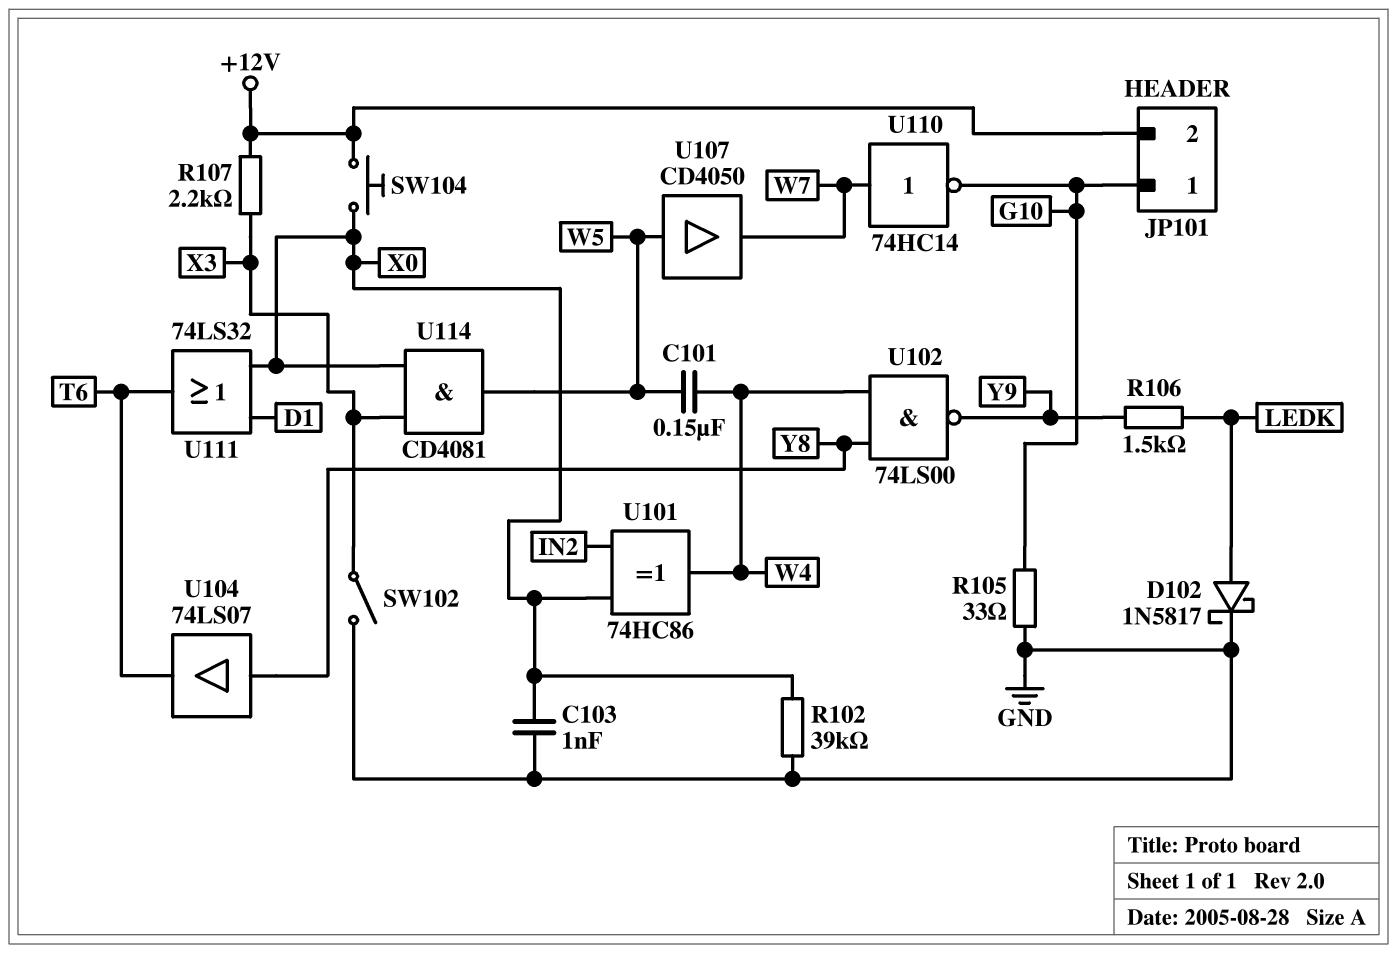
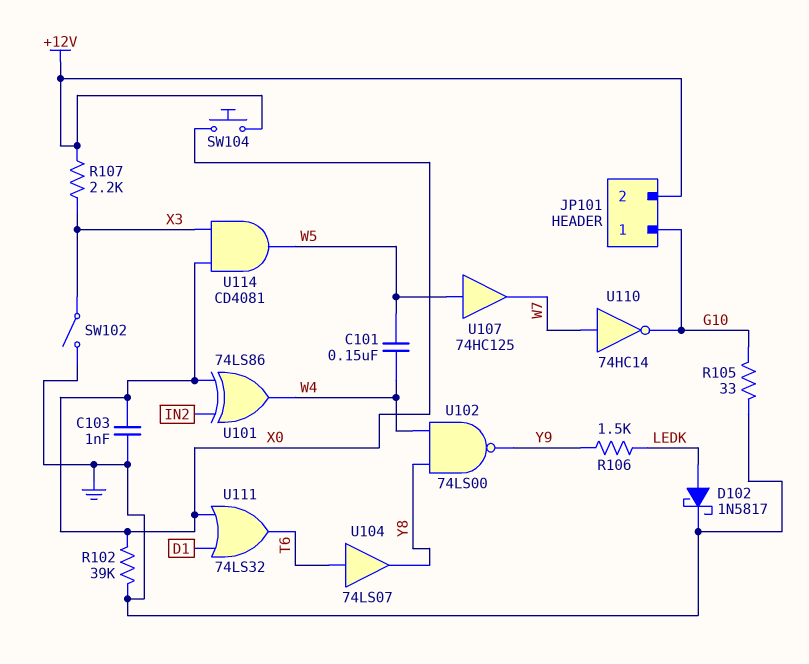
U101: XOR 74HC86 (in IN2, in X0, out W4) -> XOR 74LS86 (in IN2, in X0, out W4)
U104: buffer 74LS07 (in Y8, out T6) -> buffer 74LS07 (in T6, out Y8)
U107: buffer CD4050 (in W5, out W7) -> buffer 74HC125 (in W5, out W7)

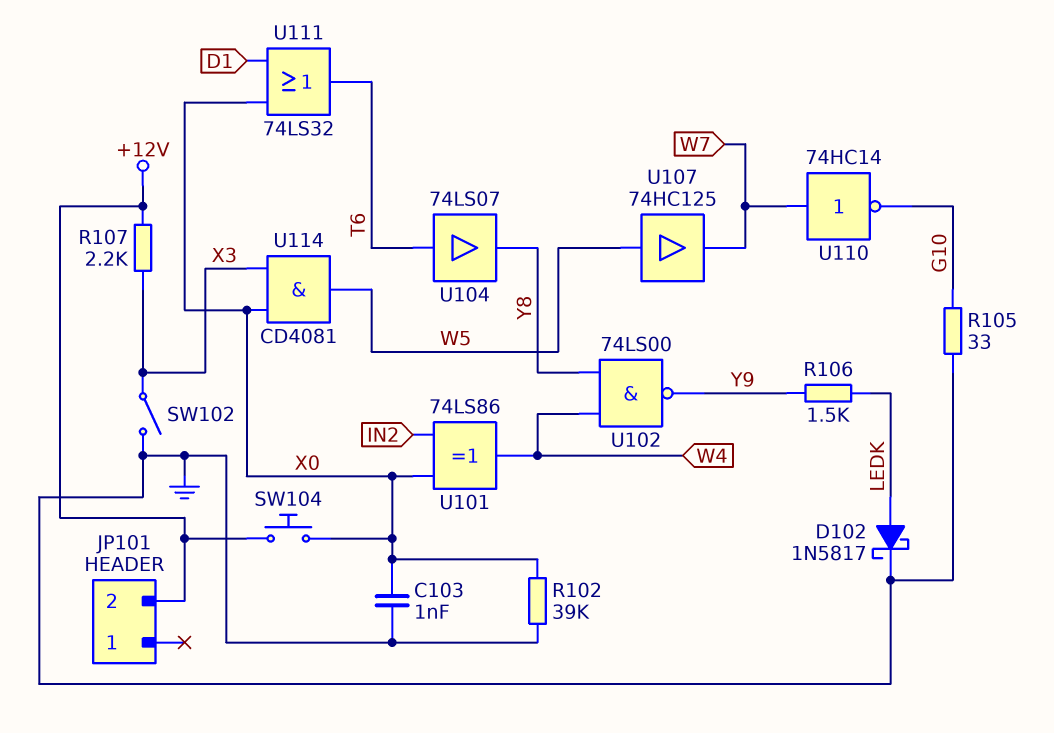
C101: 150nF (W4, W5) -> none
JP101 pin 1: G10 -> none

